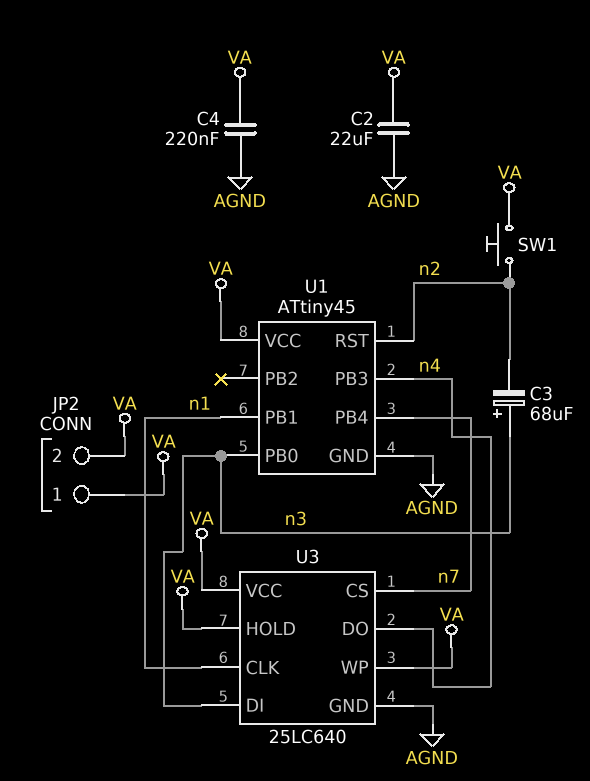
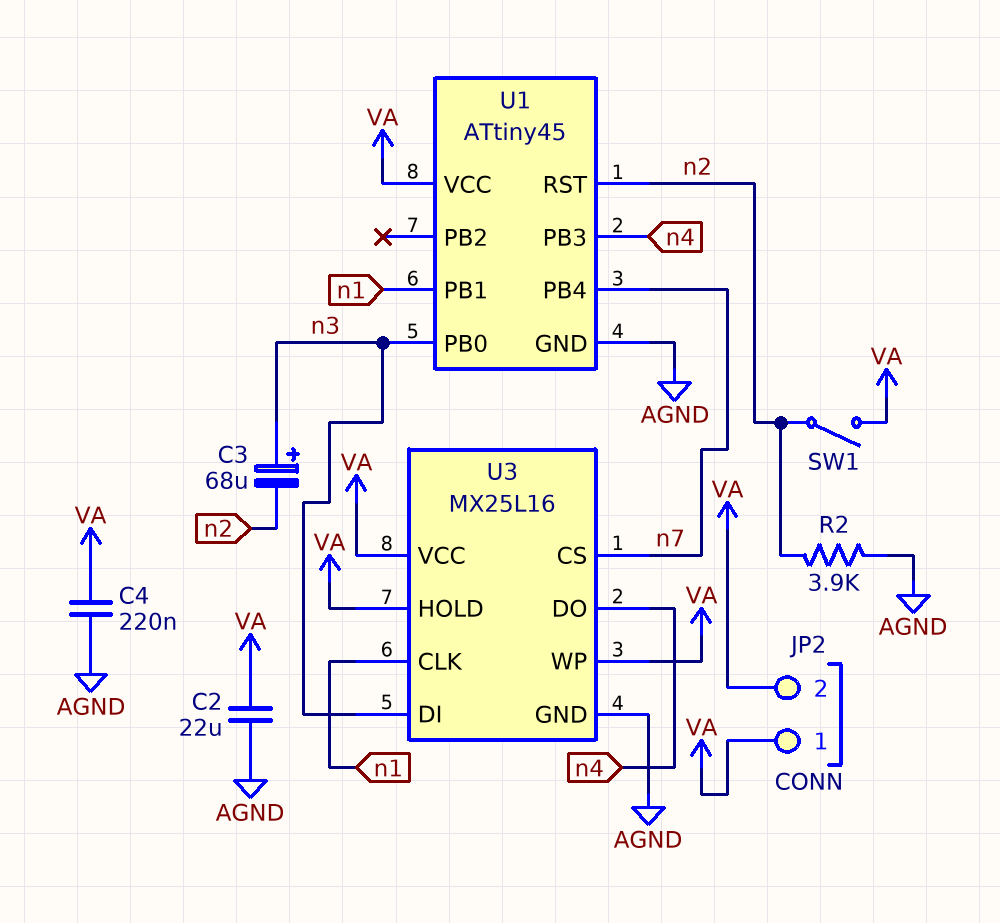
R2: none -> 3.9k (AGND, n2)
SW1: button (VA, n2) -> switch (VA, n2)
U3: 25LC640 -> MX25L16

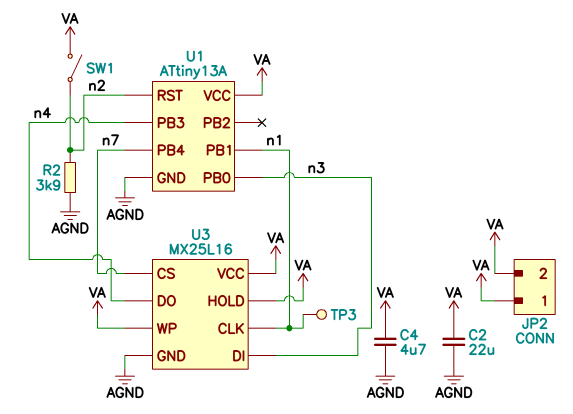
C3: 68uF (plus n3, minus n2) -> none
C4: 220nF (AGND, VA) -> 4.7uF (AGND, VA)
TP3: none -> test point (n1)
U1: ATtiny45 -> ATtiny13A

